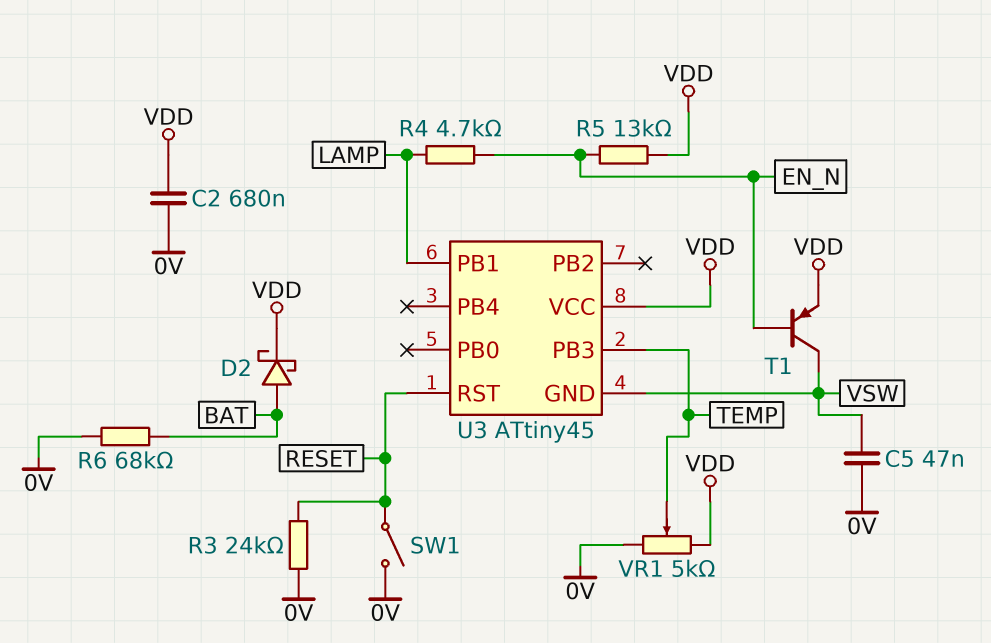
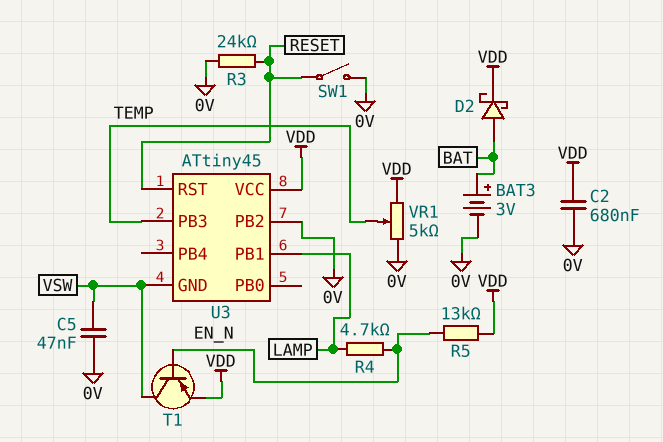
BAT3: none -> 3V (plus BAT, minus 0V)
R6: 68k (0V, BAT) -> none
U3 pin PB2: none -> 0V

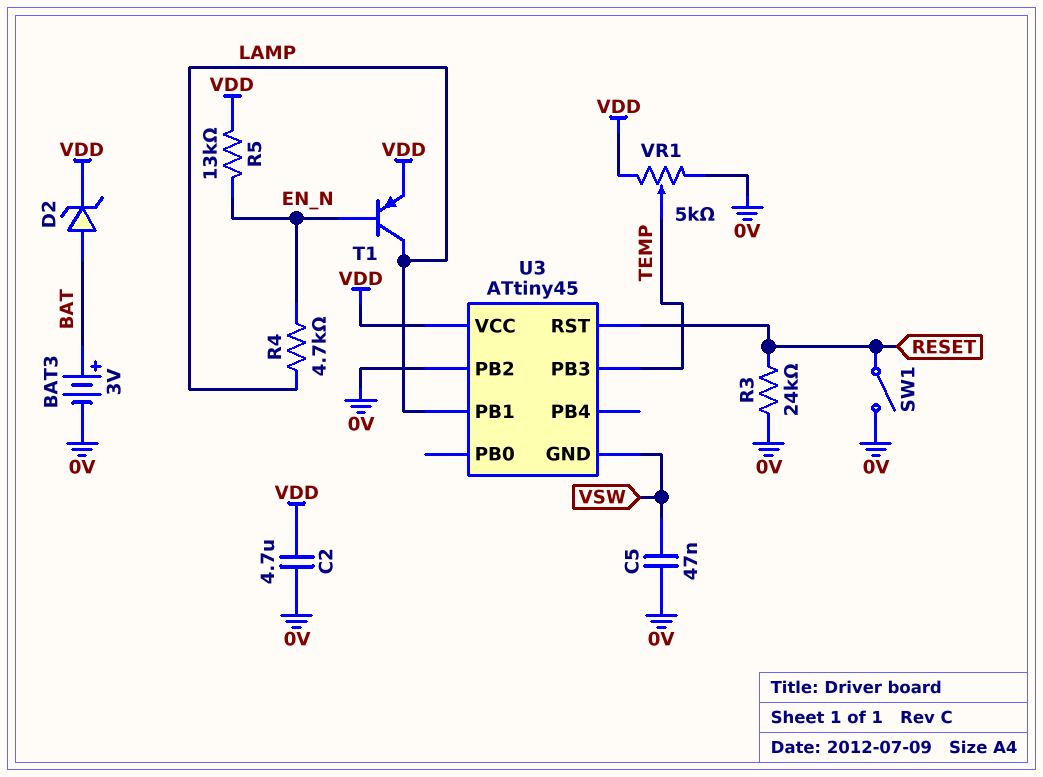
C2: 680nF (0V, VDD) -> 4.7uF (0V, VDD)
D2: schottky (A BAT, K VDD) -> zener (A BAT, K VDD)
T1: PNP (B EN_N, C VSW, E VDD) -> PNP (B EN_N, C LAMP, E VDD)

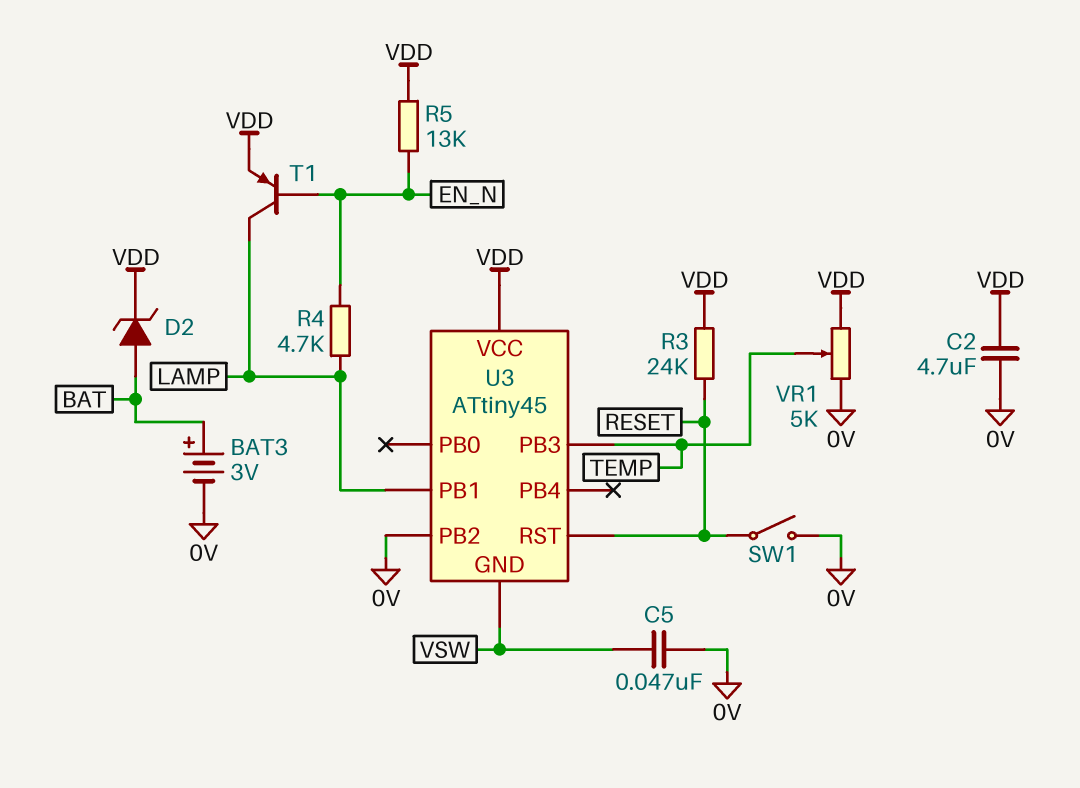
R3: 24k (0V, RESET) -> 24k (RESET, VDD)

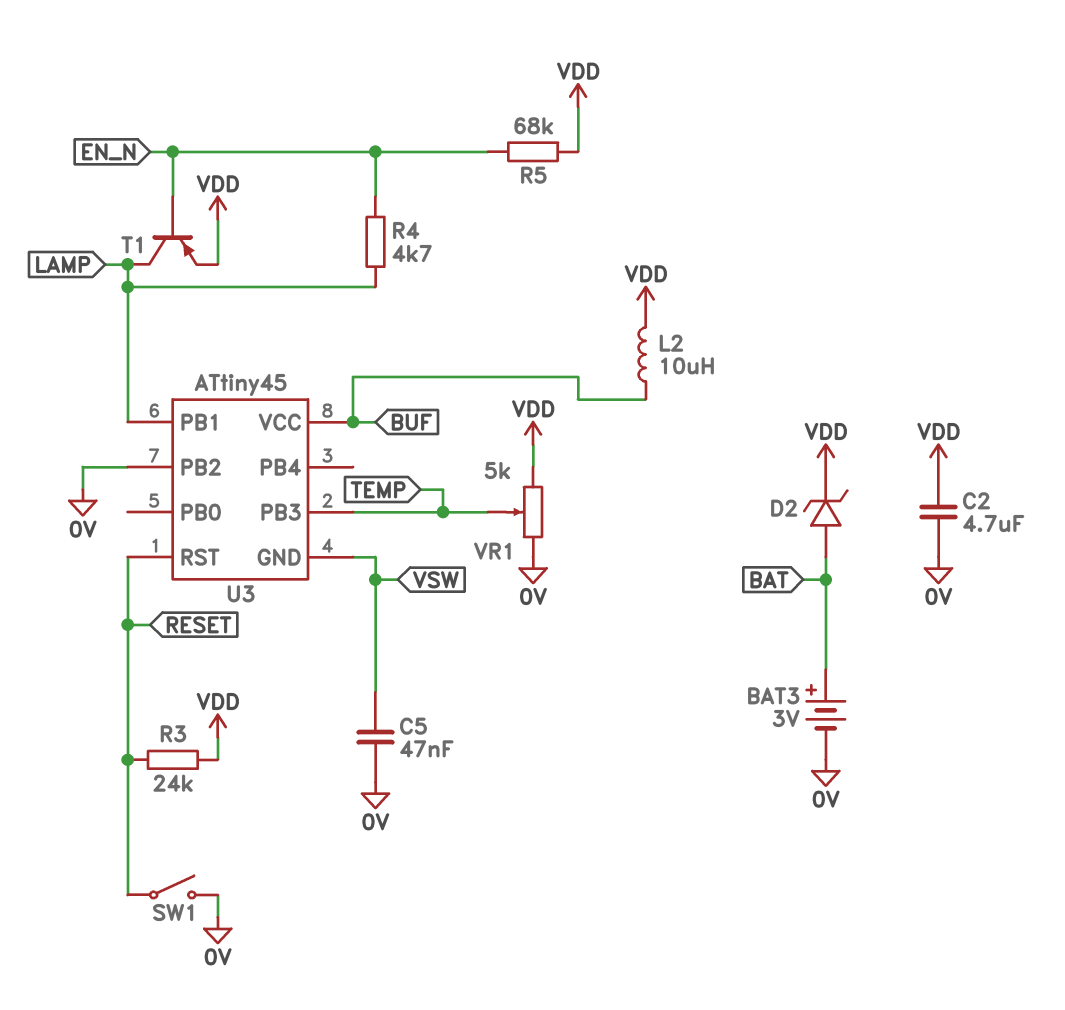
L2: none -> 10uH (BUF, VDD)
R5: 13k (EN_N, VDD) -> 68k (EN_N, VDD)
U3 pin VCC: VDD -> BUF

